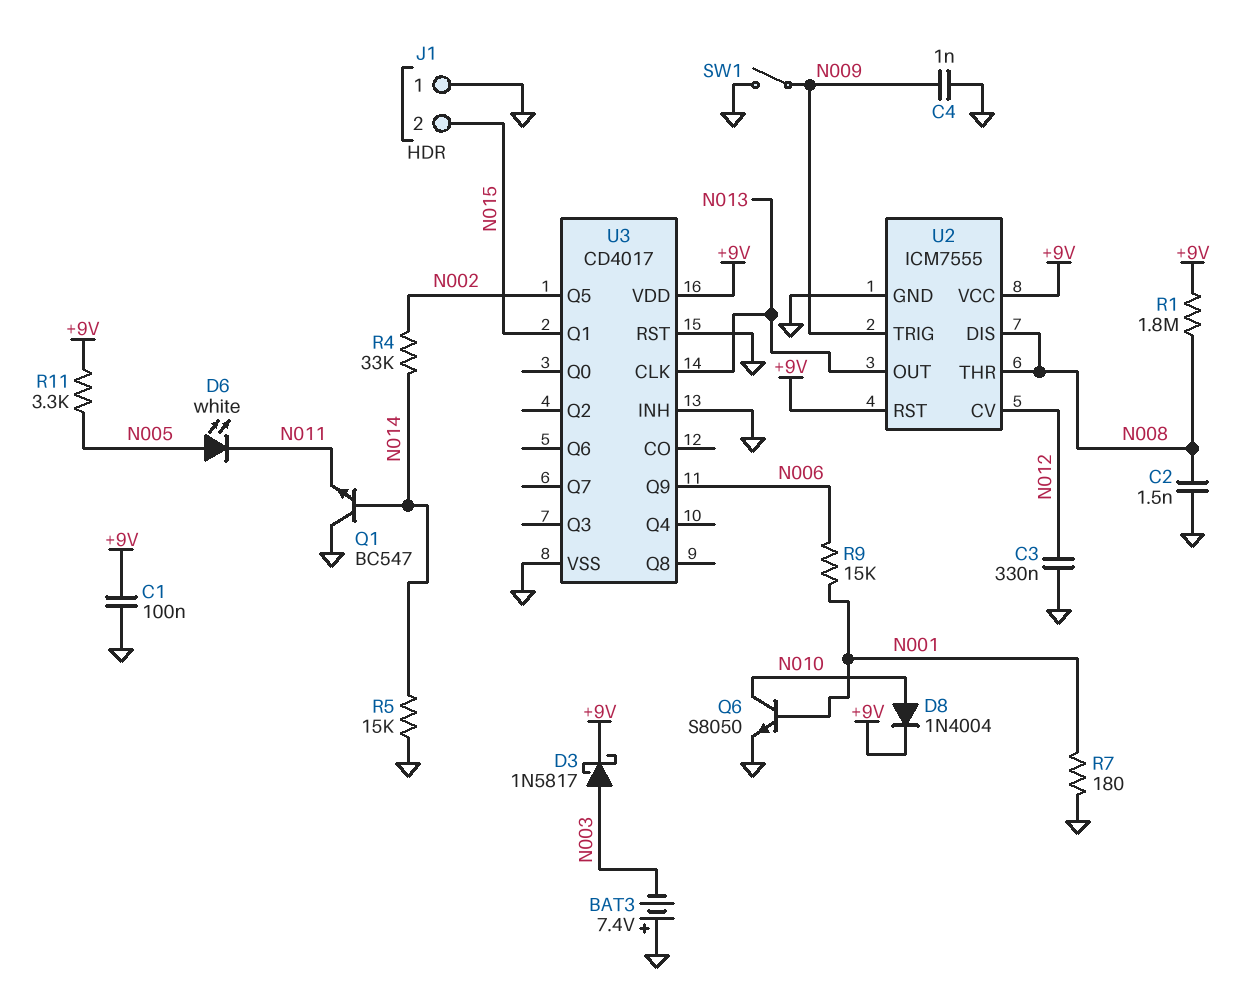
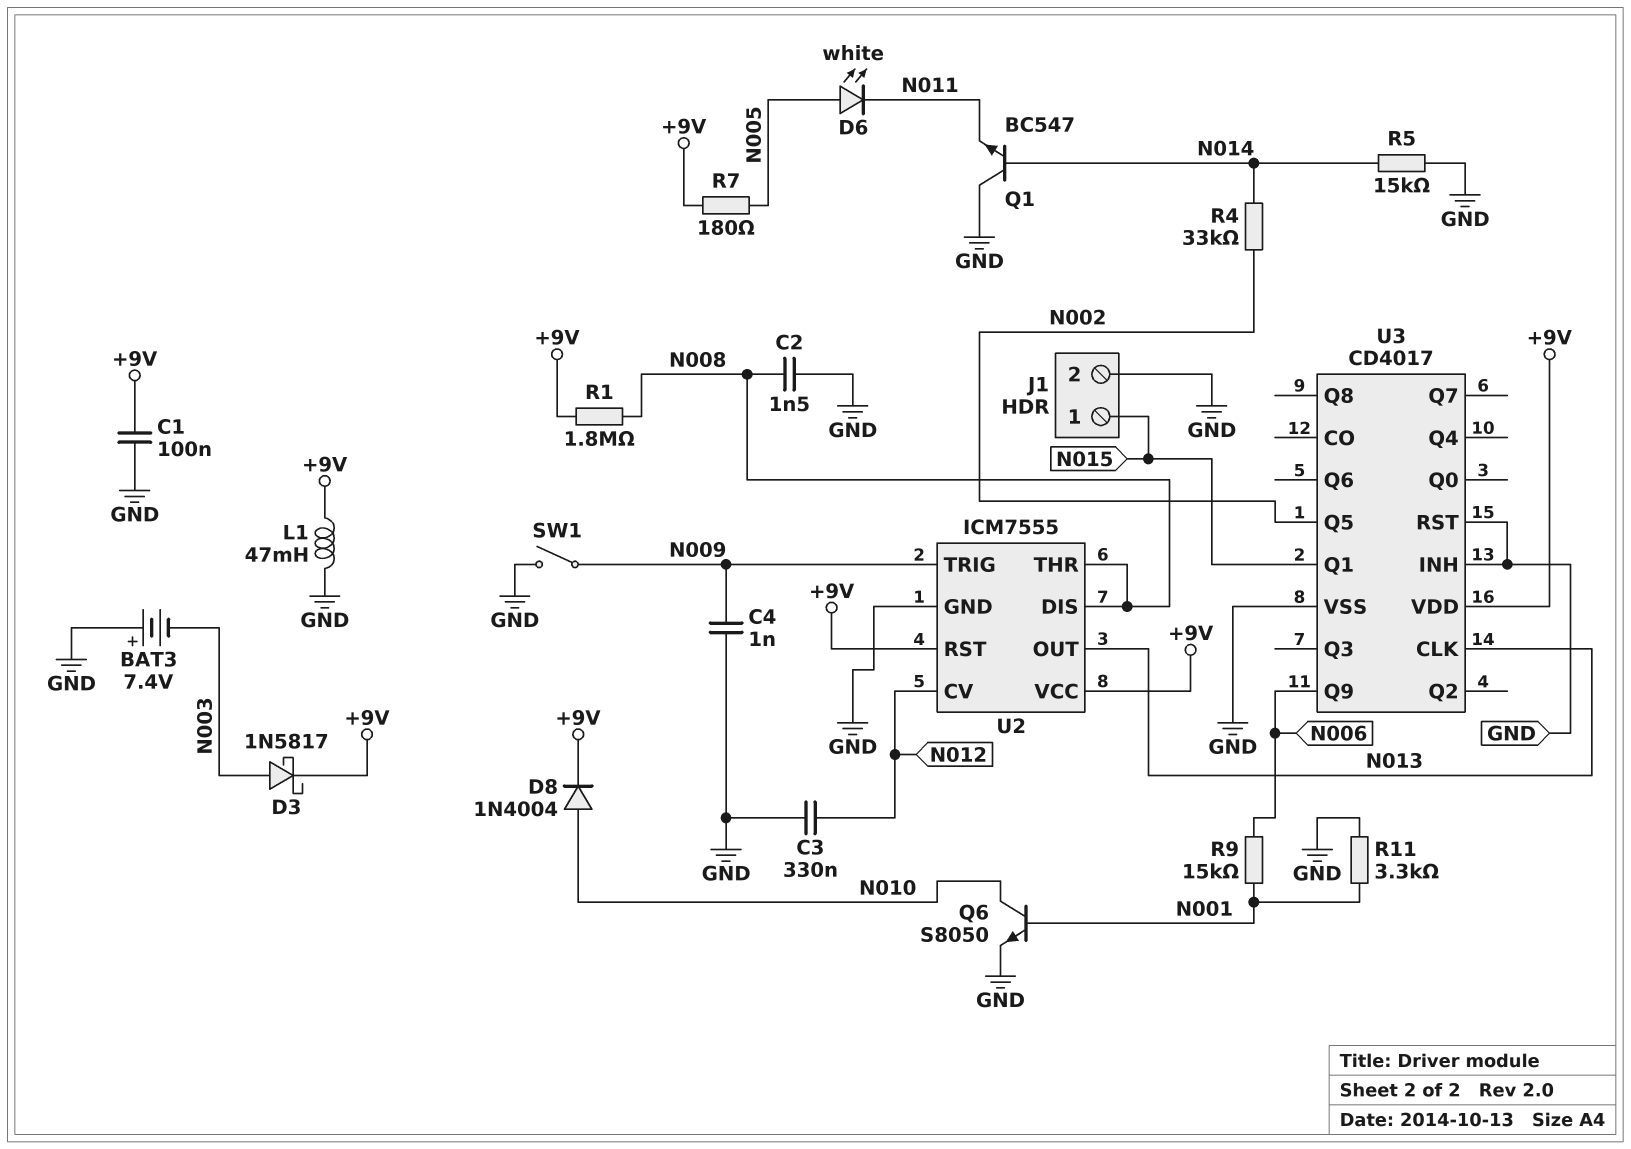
J1 pin 1: GND -> N015
J1 pin 2: N015 -> GND
L1: none -> 47mH (+9V, GND)
R7: 180 (GND, N001) -> 180 (+9V, N005)
R11: 3.3k (+9V, N005) -> 3.3k (GND, N001)

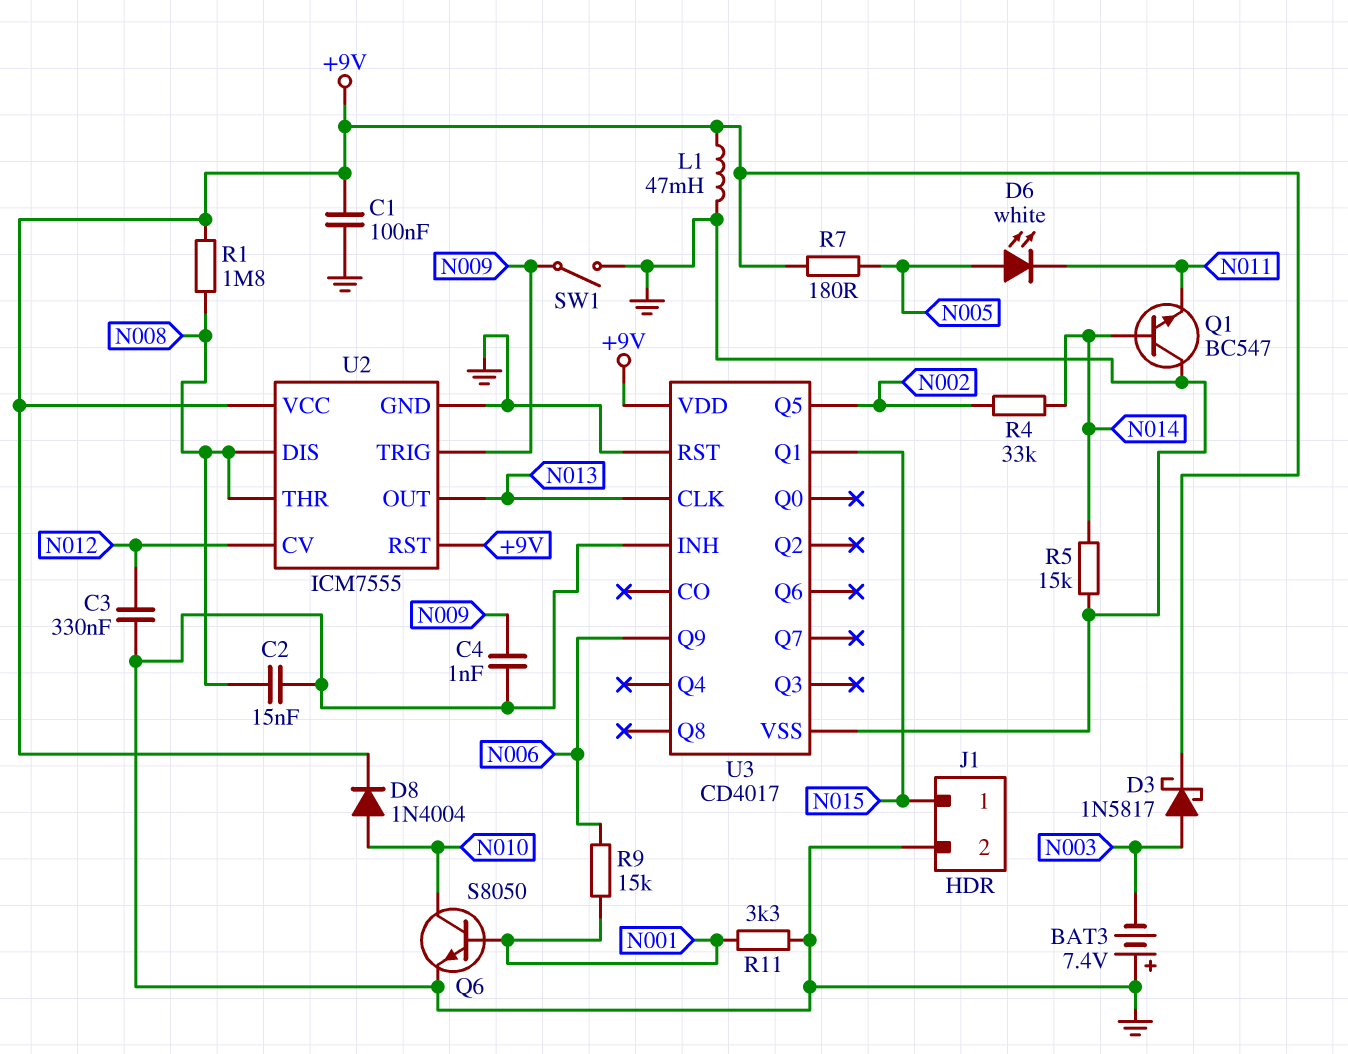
C2: 1.5nF (GND, N008) -> 15nF (GND, N008)

